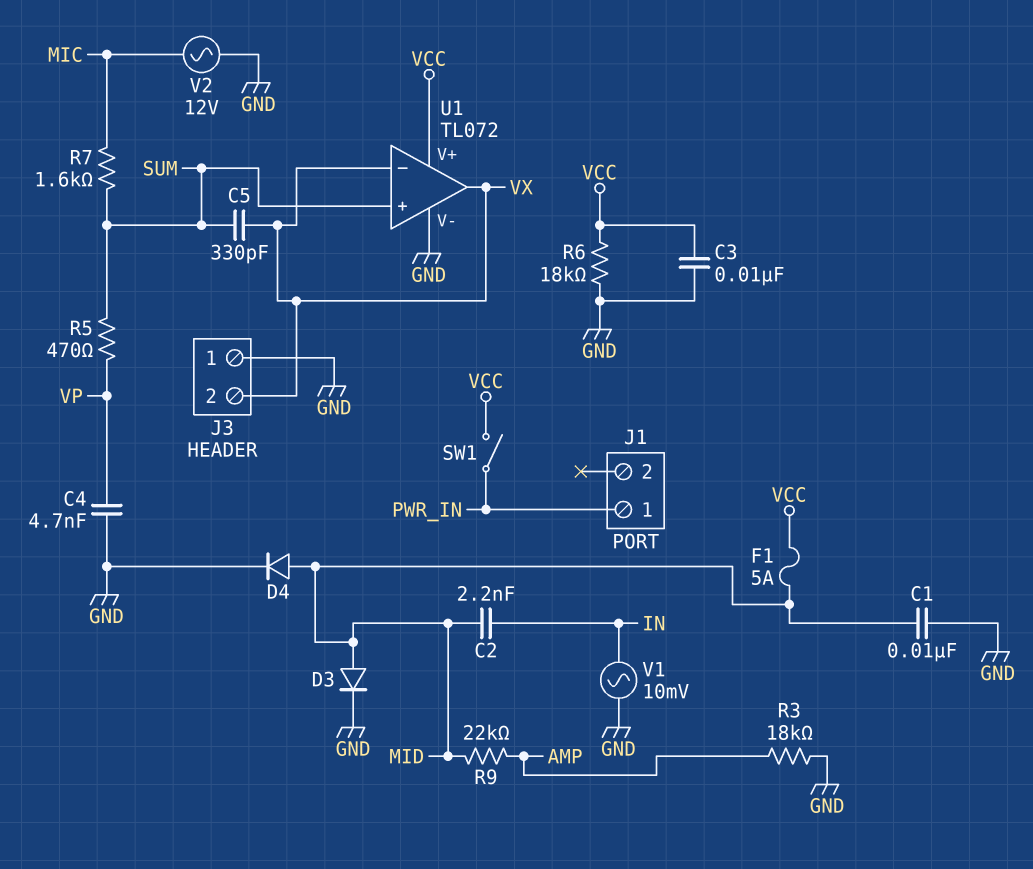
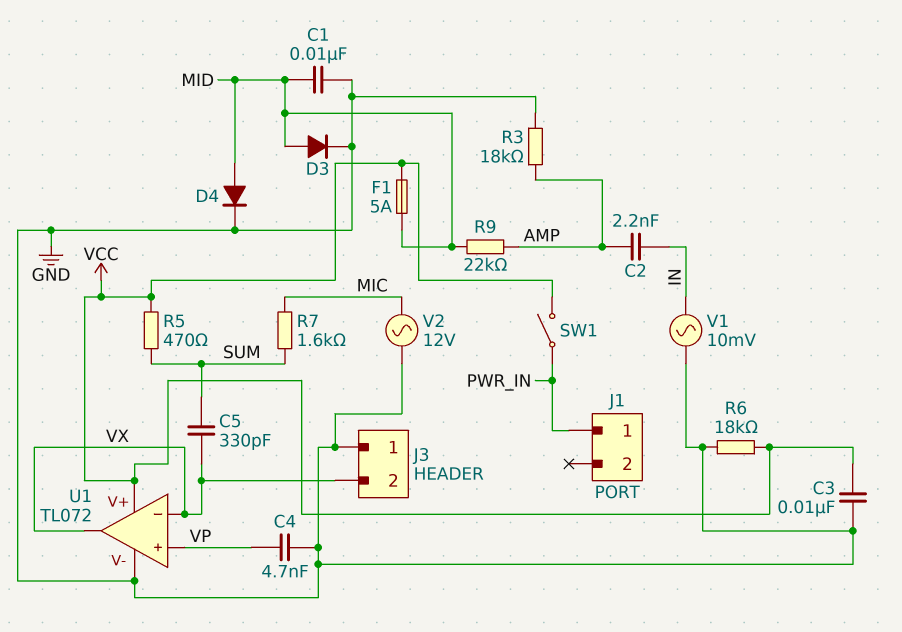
C2: 2.2nF (IN, MID) -> 2.2nF (AMP, IN)
R5: 470 (SUM, VP) -> 470 (SUM, VCC)
U1 pin in+: SUM -> VP

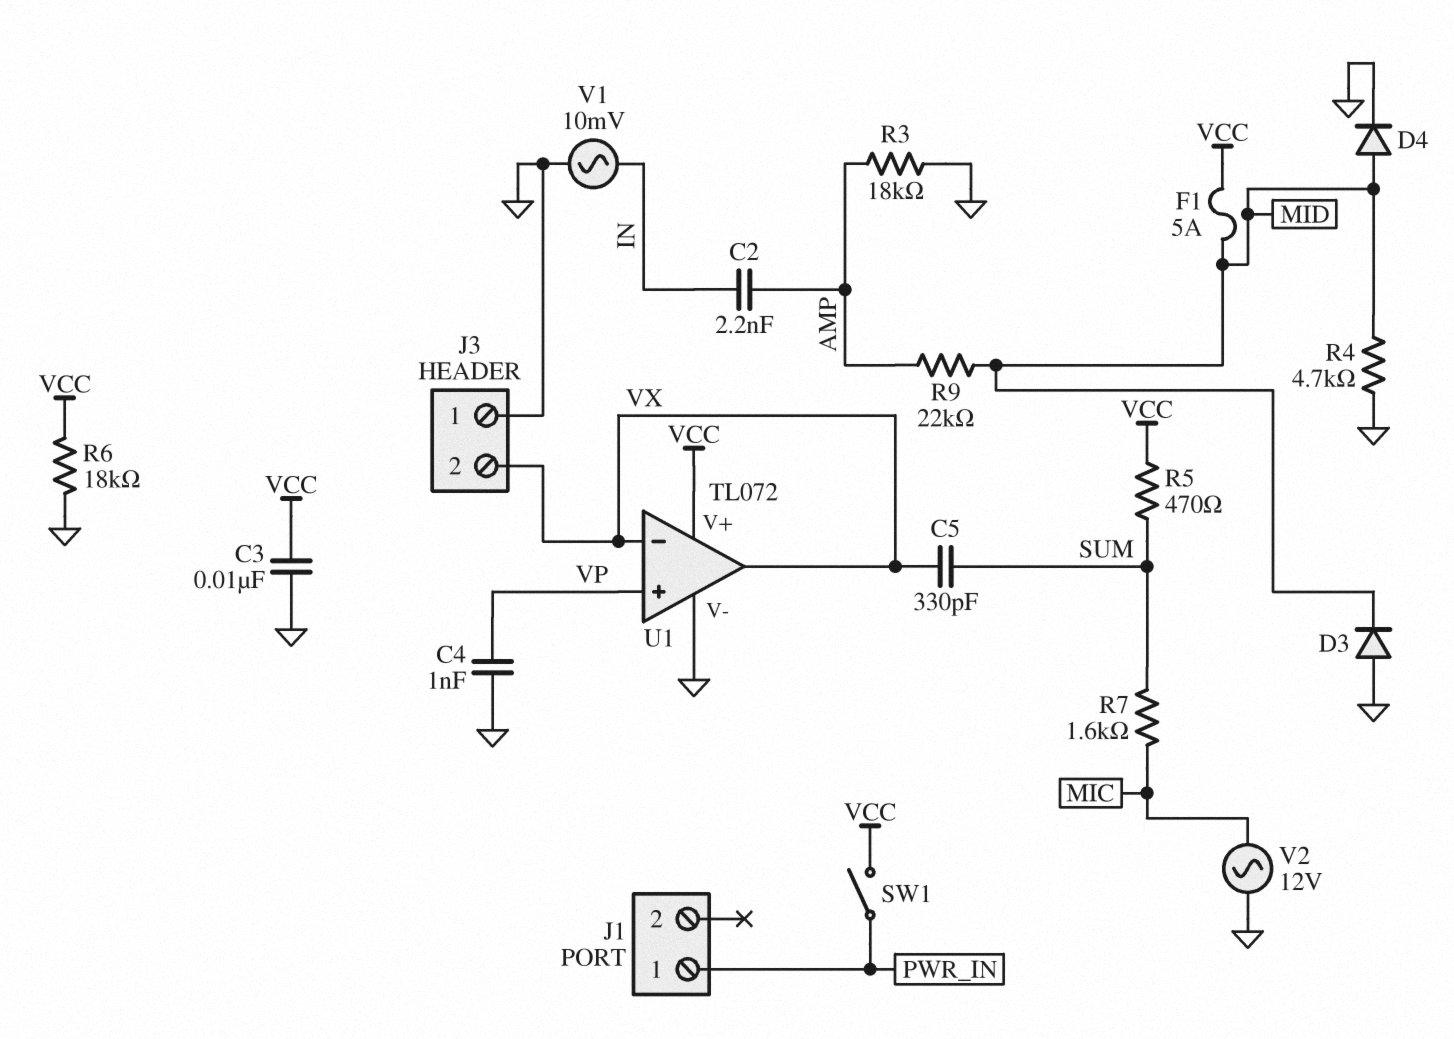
C1: 10nF (GND, MID) -> none
C4: 4.7nF (GND, VP) -> 1nF (GND, VP)
D3: diode (A MID, K GND) -> diode (A GND, K MID)
R4: none -> 4.7k (GND, MID)

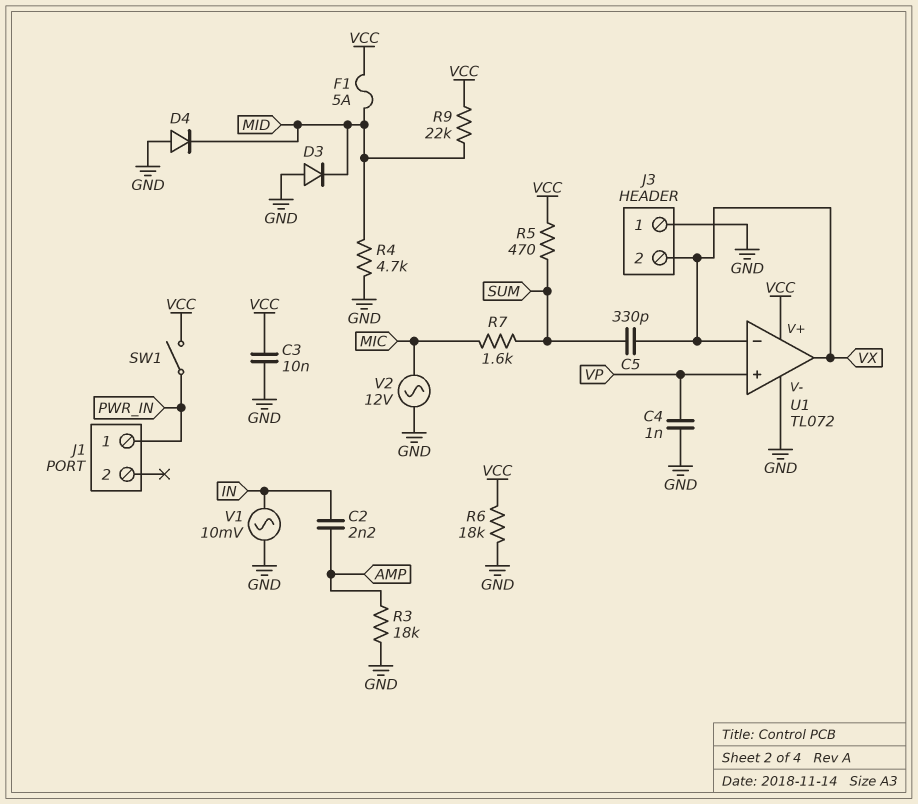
D4: diode (A MID, K GND) -> diode (A GND, K MID)
R9: 22k (AMP, MID) -> 22k (MID, VCC)

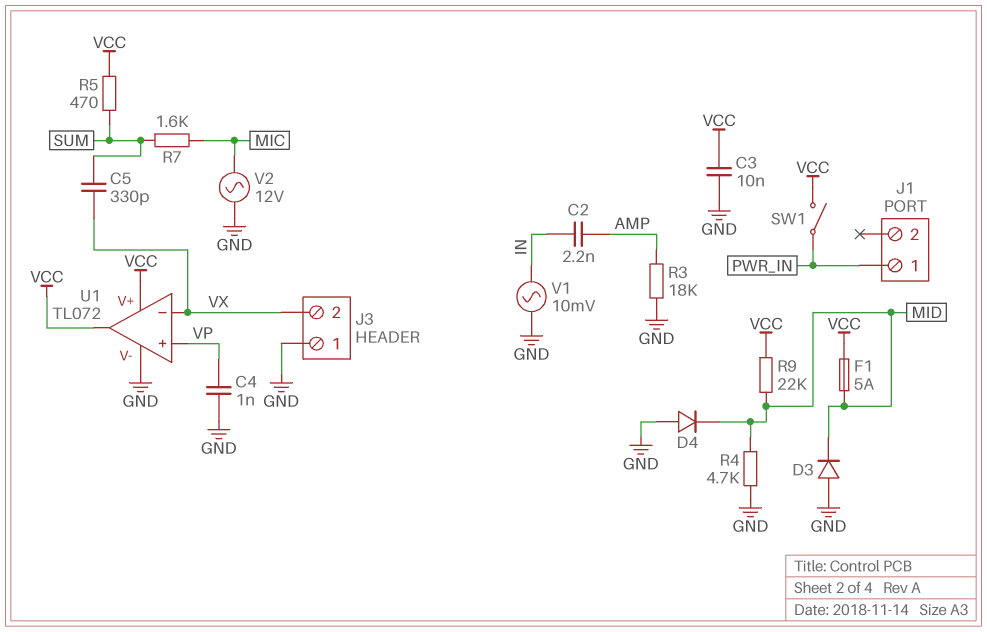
R6: 18k (GND, VCC) -> none
U1 pin out: VX -> VCC

